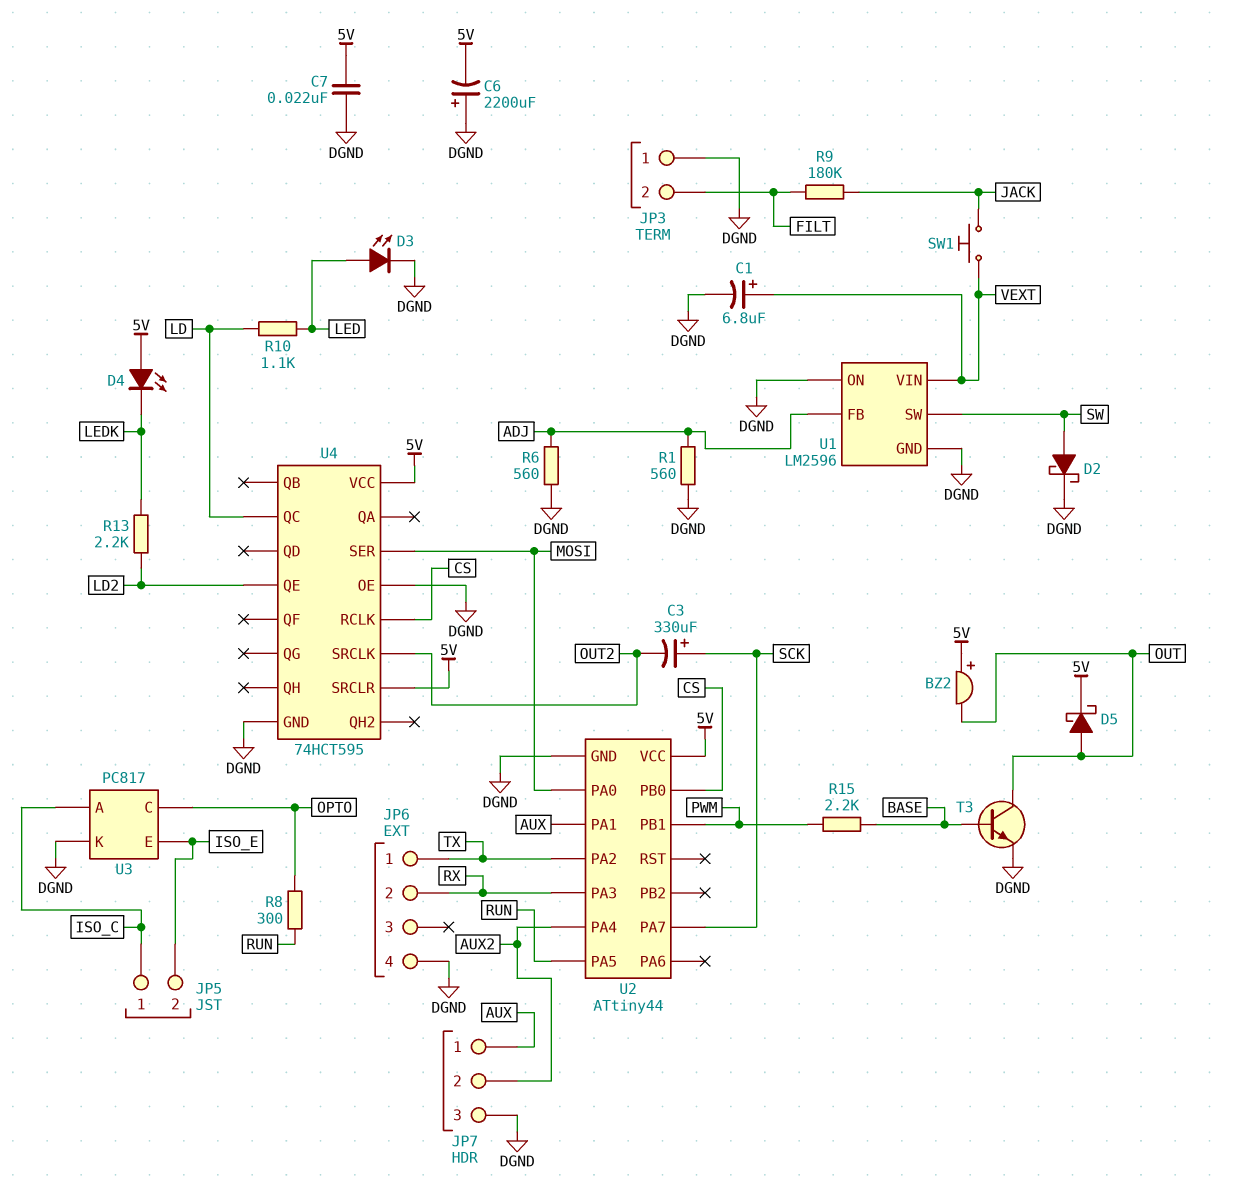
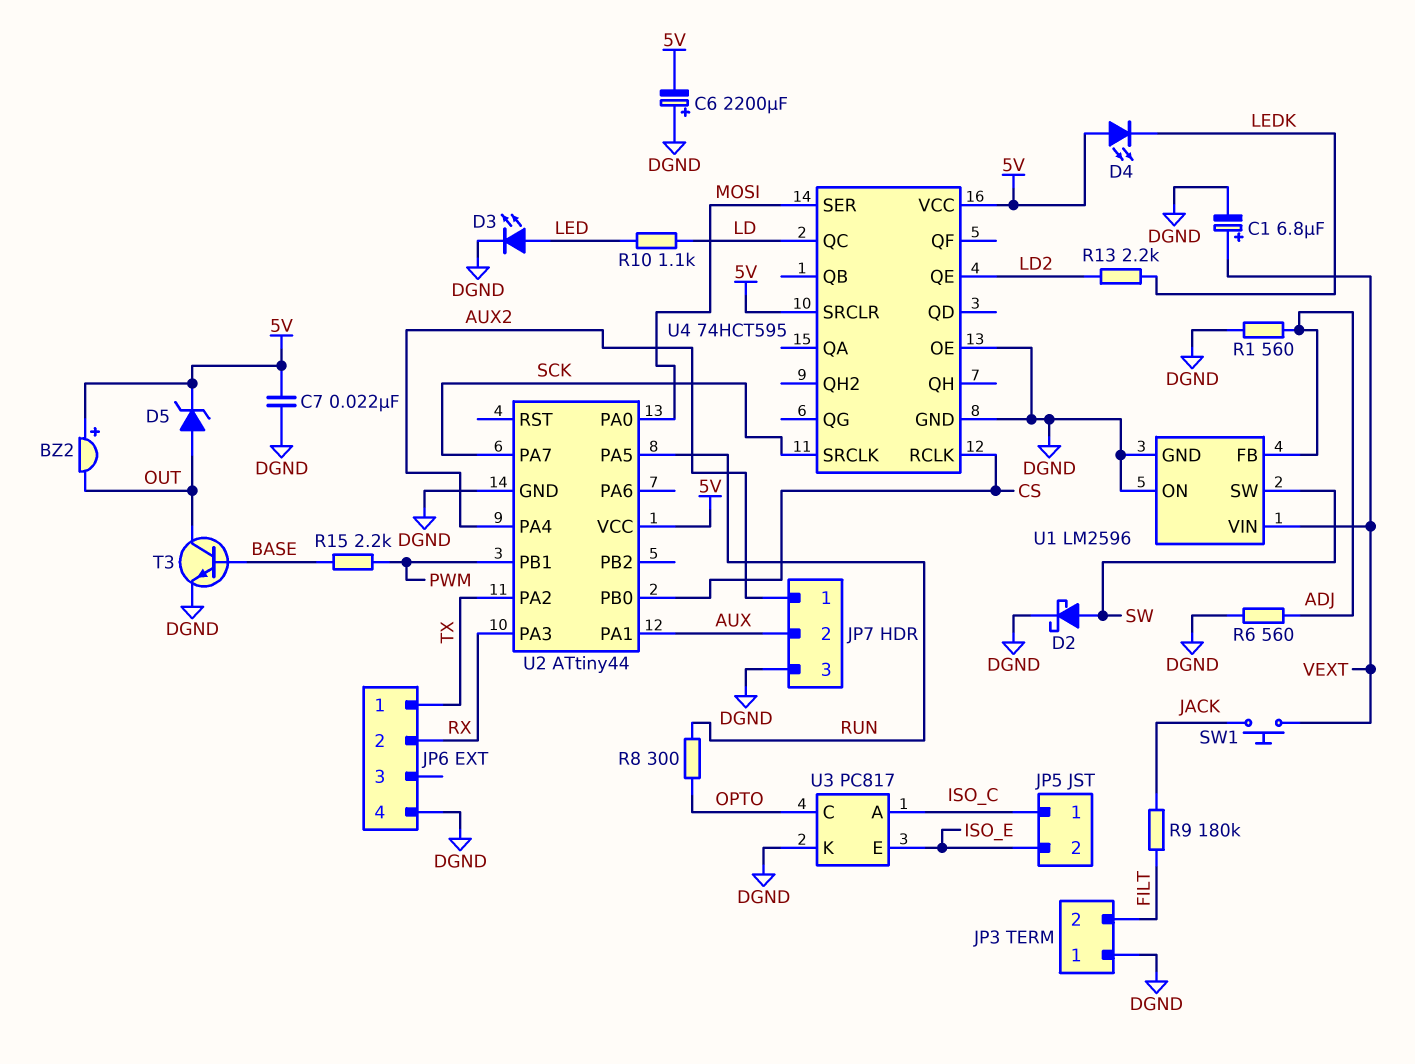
C3: 330uF (plus SCK, minus OUT2) -> none
D5: schottky (A OUT, K 5V) -> zener (A OUT, K 5V)
JP7 pin 1: AUX -> AUX2
JP7 pin 2: AUX2 -> AUX
U4 pin SRCLK: OUT2 -> SCK

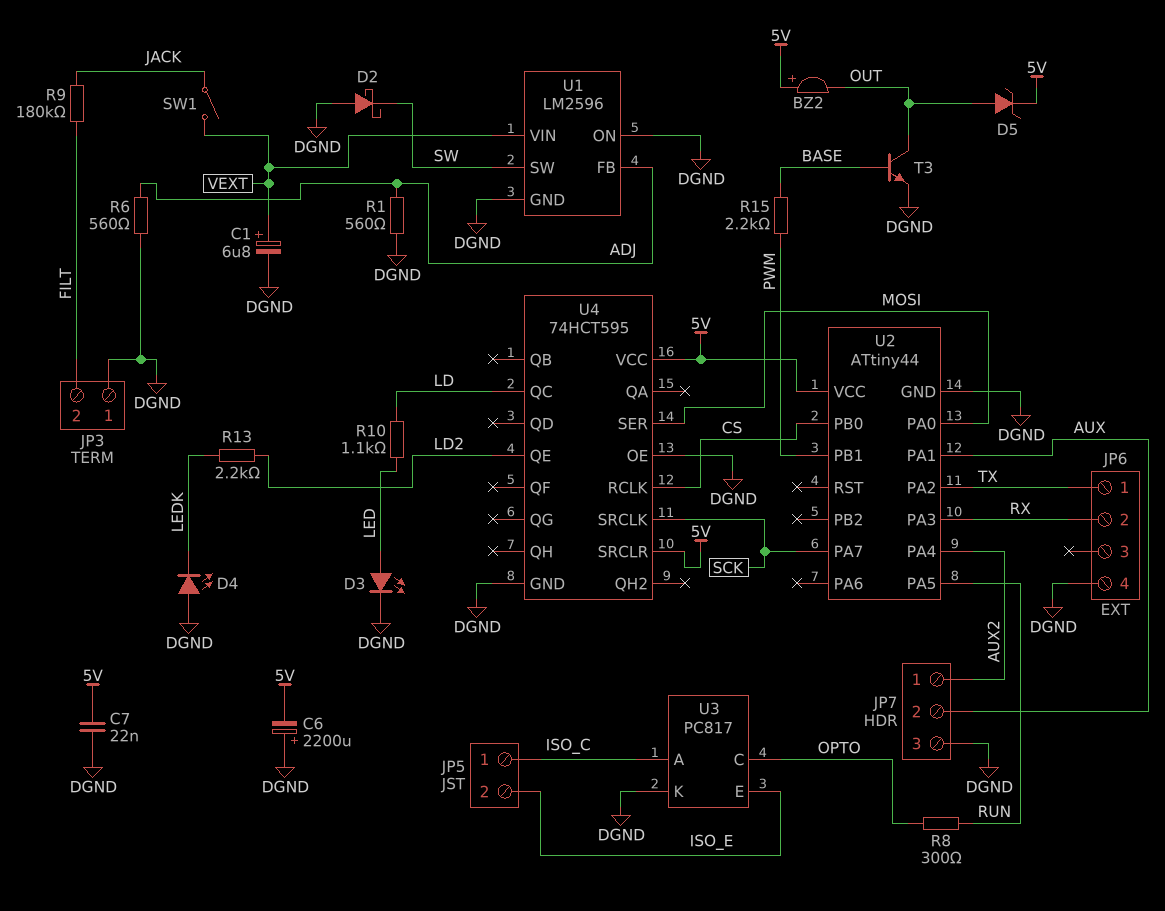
D2: schottky (A SW, K DGND) -> schottky (A DGND, K SW)
D4: LED (A 5V, K LEDK) -> LED (A DGND, K LEDK)
SW1: button (JACK, VEXT) -> switch (JACK, VEXT)

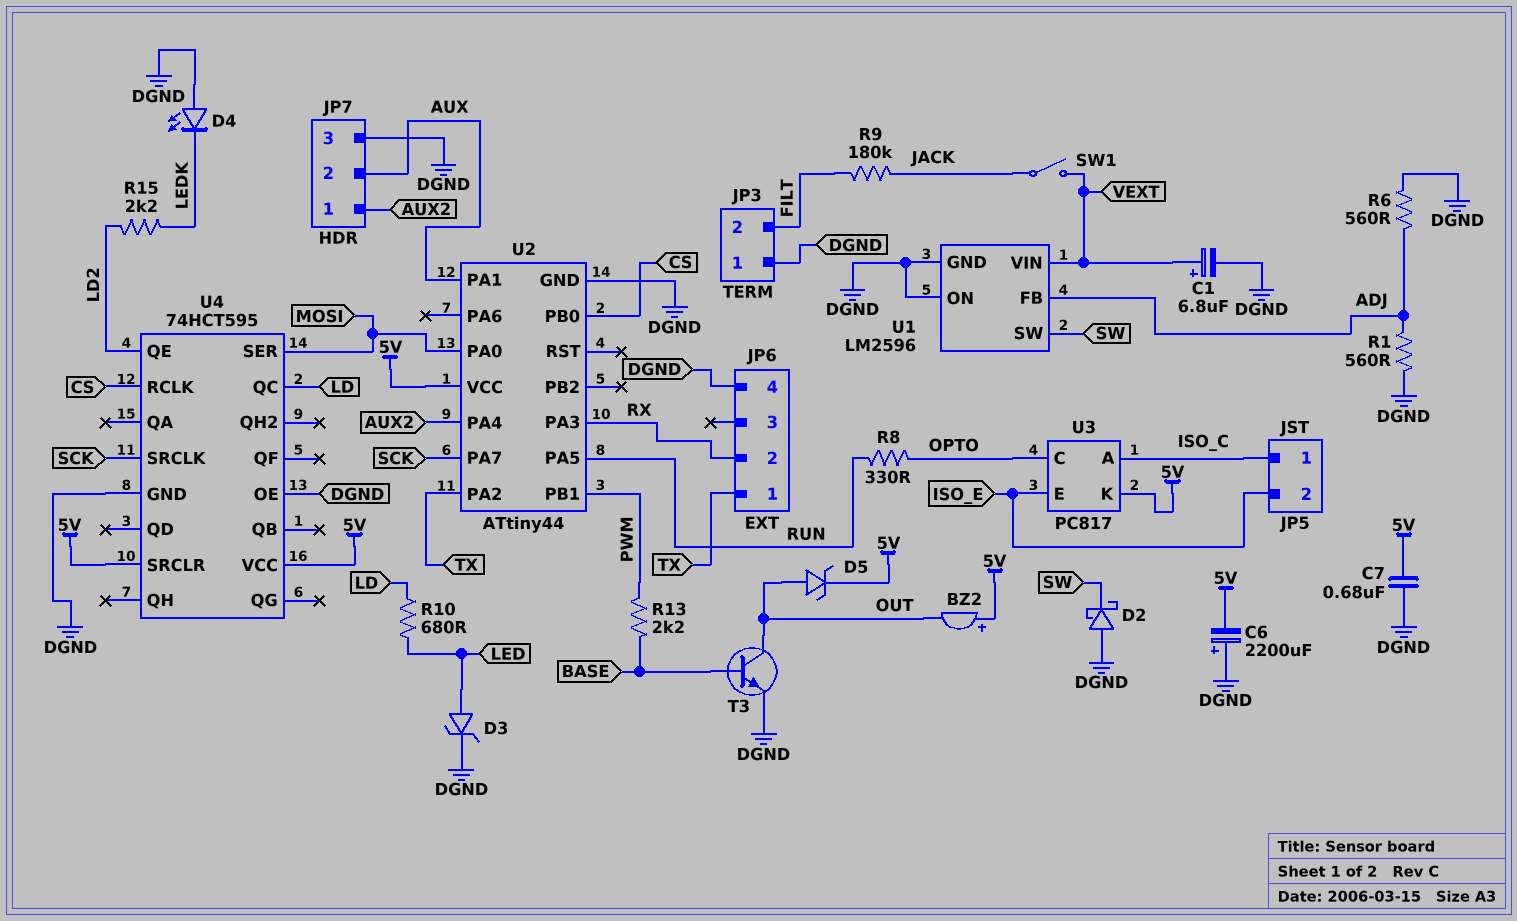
C7: 22nF (5V, DGND) -> 680nF (5V, DGND)
D3: LED (A LED, K DGND) -> zener (A LED, K DGND)
R8: 300 (OPTO, RUN) -> 330 (OPTO, RUN)
R10: 1.1k (LD, LED) -> 680 (LD, LED)
R13: 2.2k (LD2, LEDK) -> 2.2k (BASE, PWM)
R15: 2.2k (BASE, PWM) -> 2.2k (LD2, LEDK)
U3 pin K: DGND -> 5V

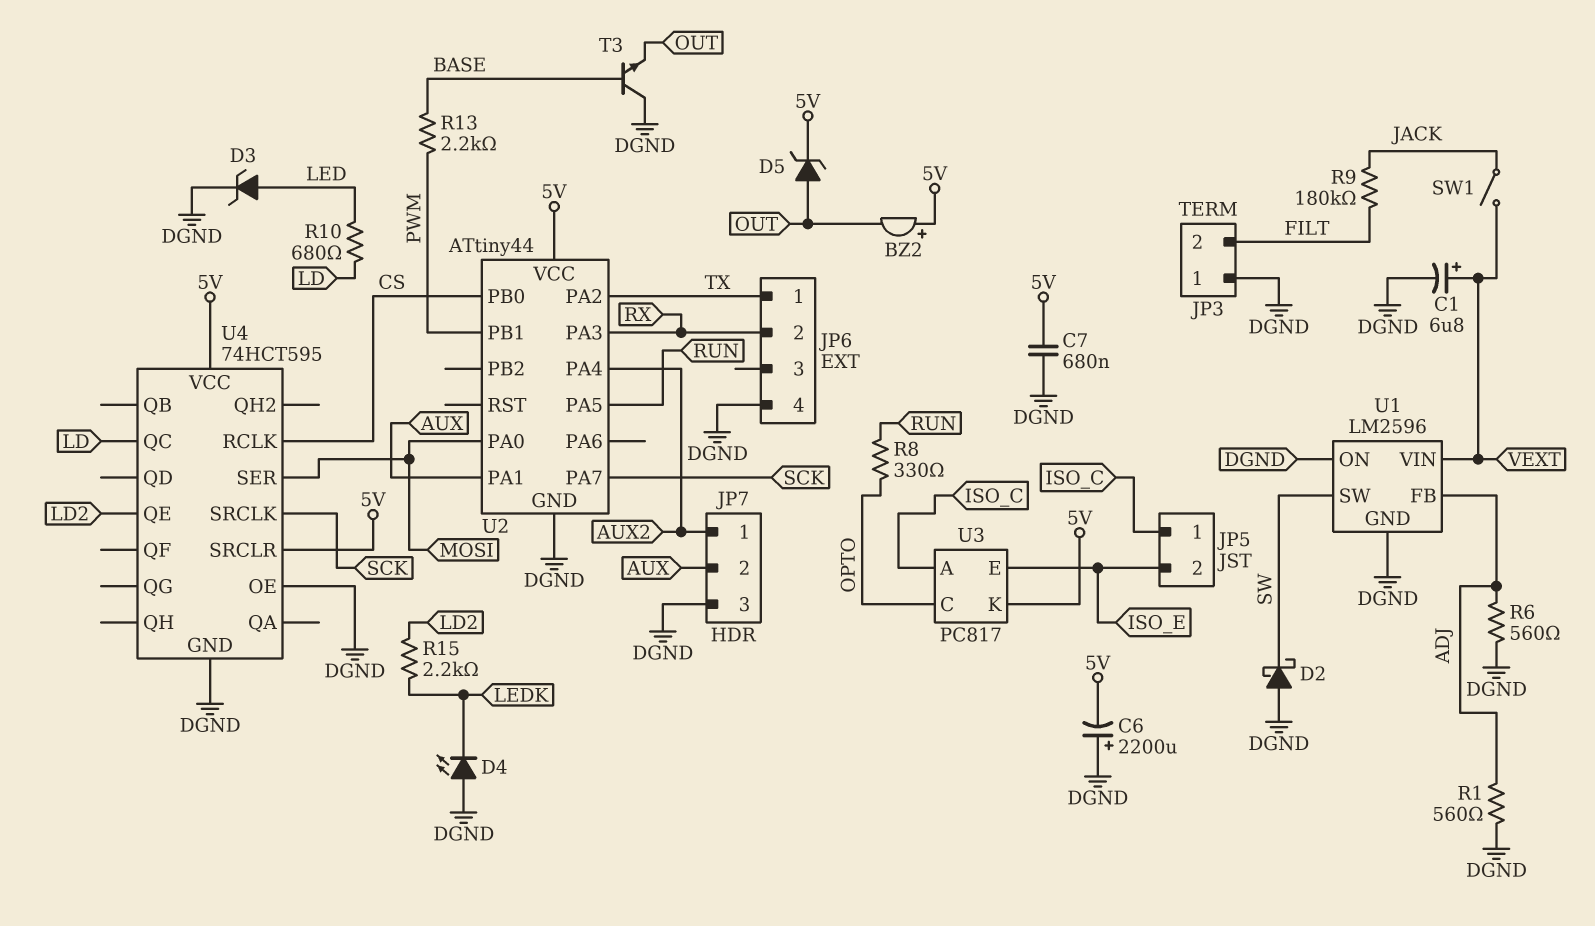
T3: NPN (B BASE, C OUT, E DGND) -> NPN (B BASE, C DGND, E OUT)

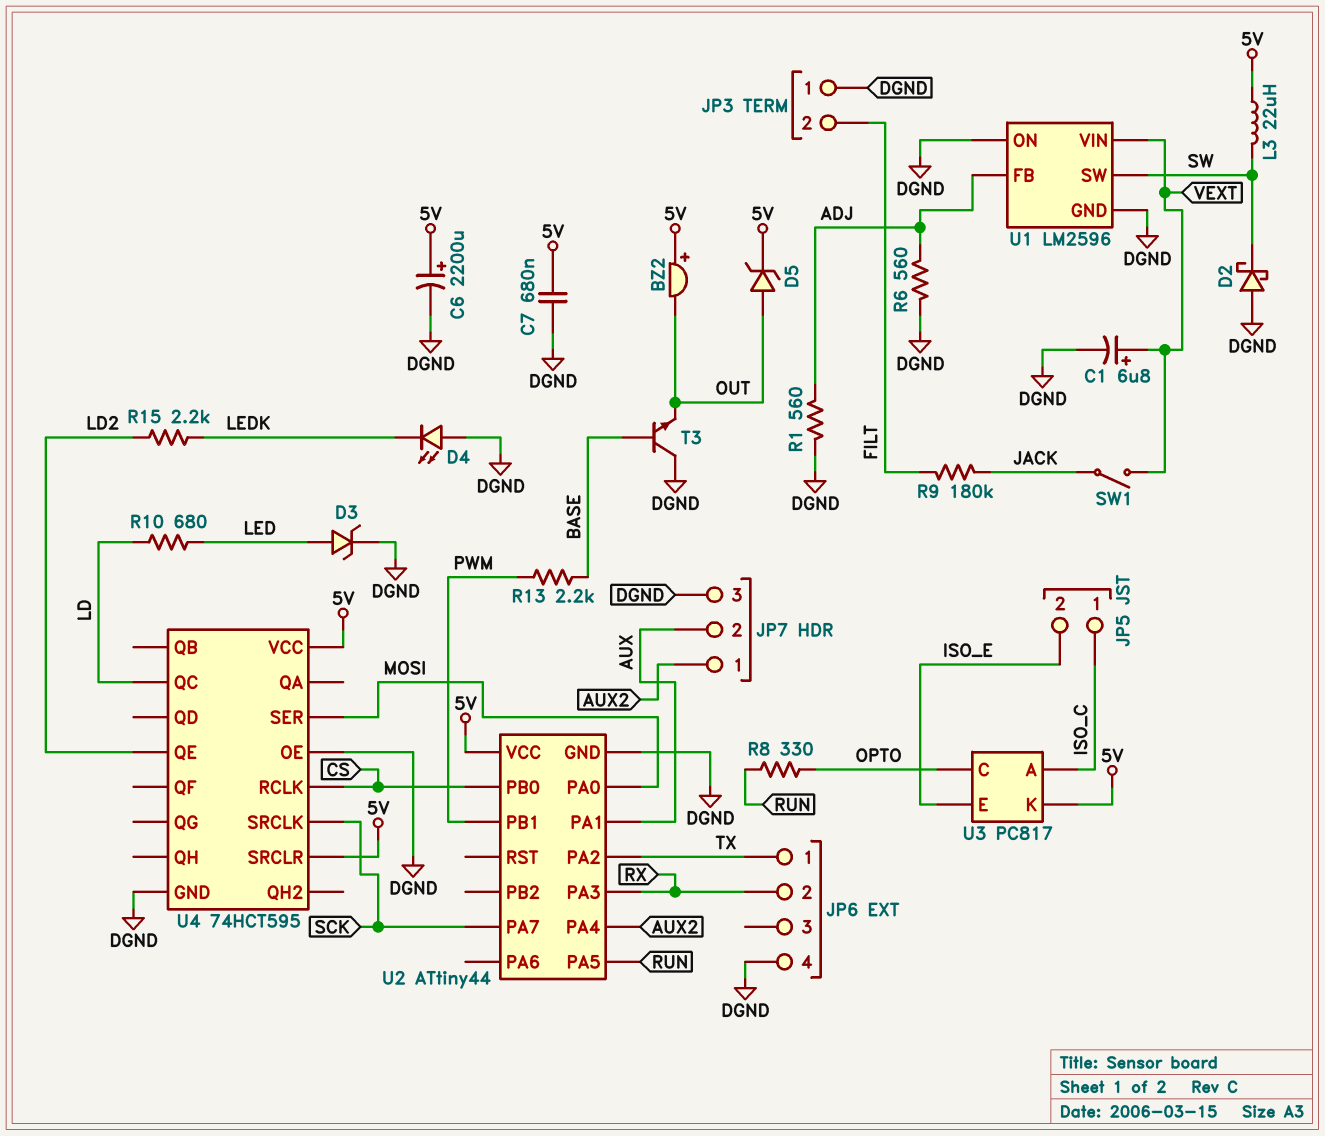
C6: 2200uF (plus DGND, minus 5V) -> 2200uF (plus 5V, minus DGND)
L3: none -> 22uH (5V, SW)

